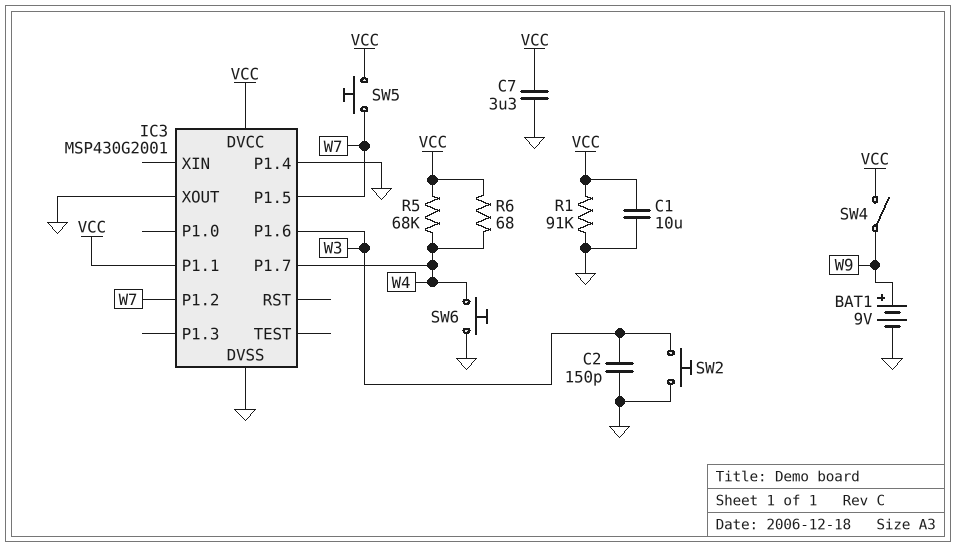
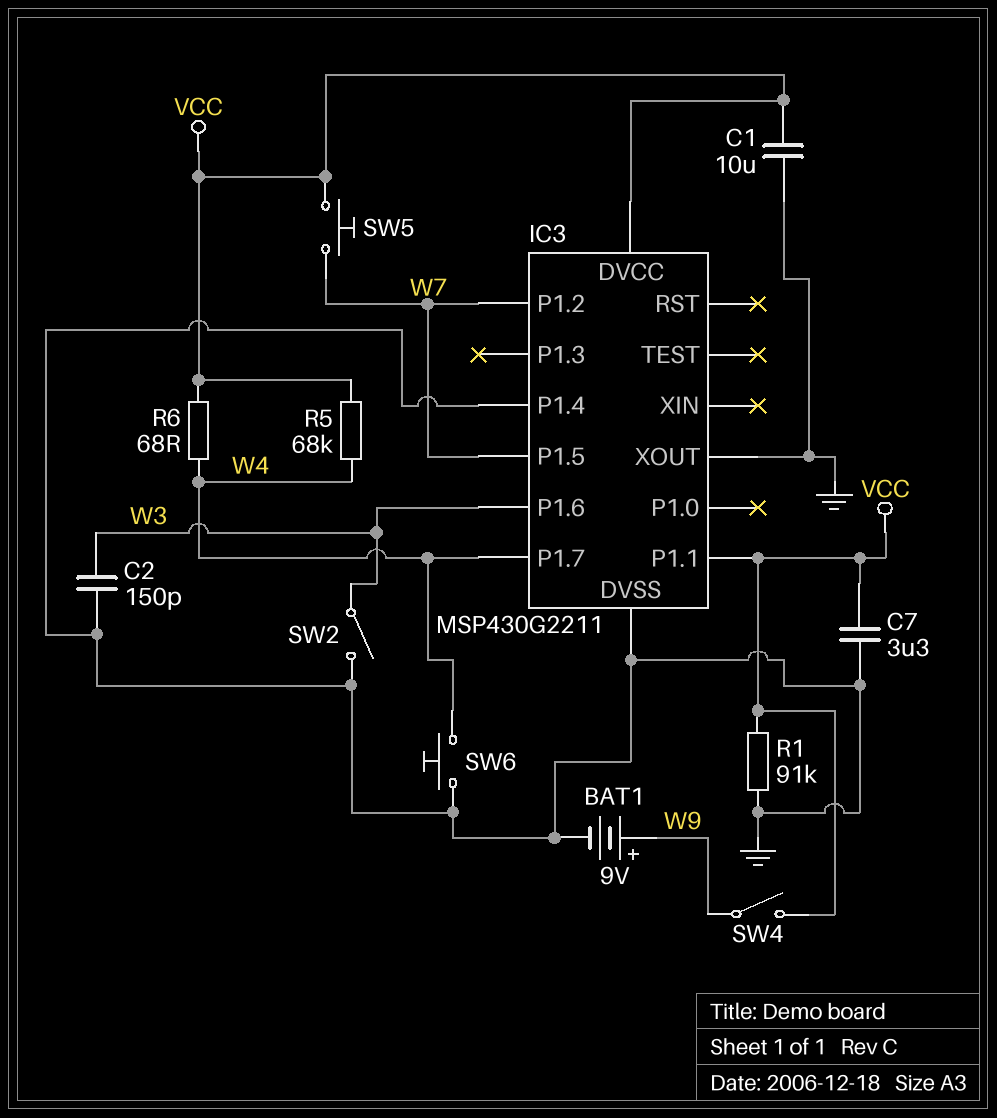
IC3: MSP430G2001 -> MSP430G2211
SW2: button (GND, W3) -> switch (GND, W3)

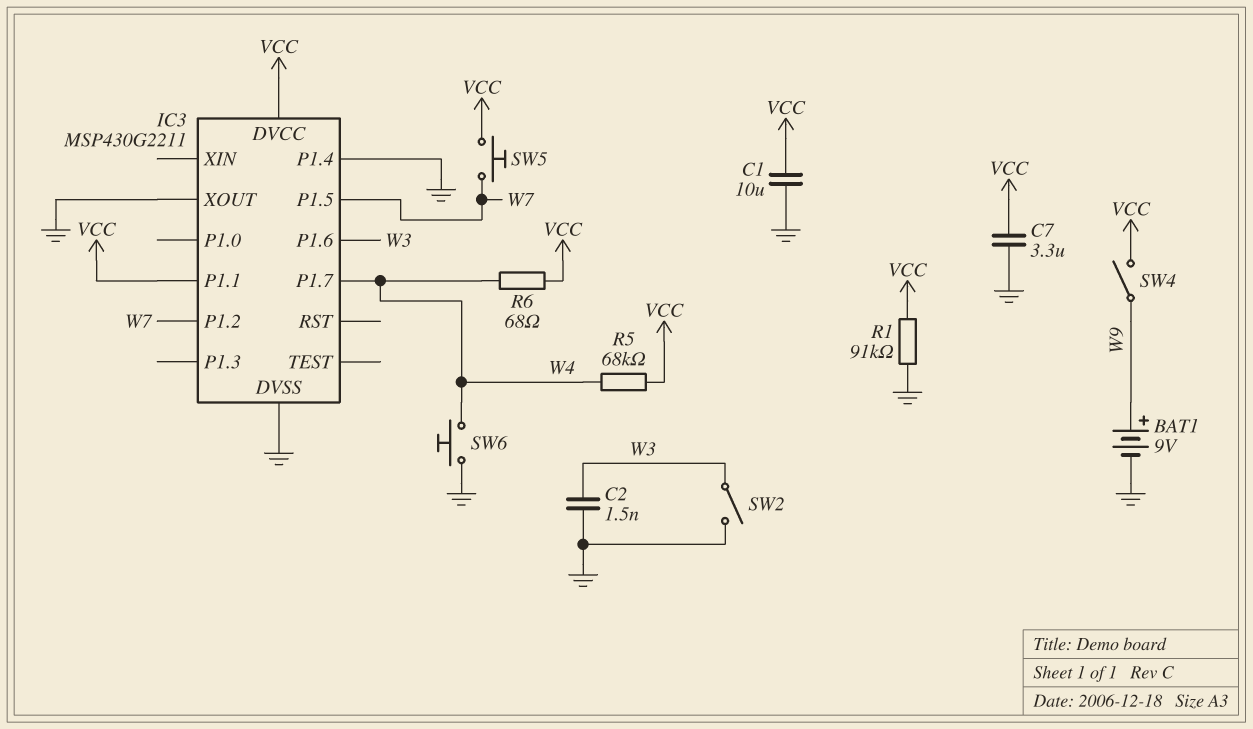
C2: 150pF (GND, W3) -> 1.5nF (GND, W3)

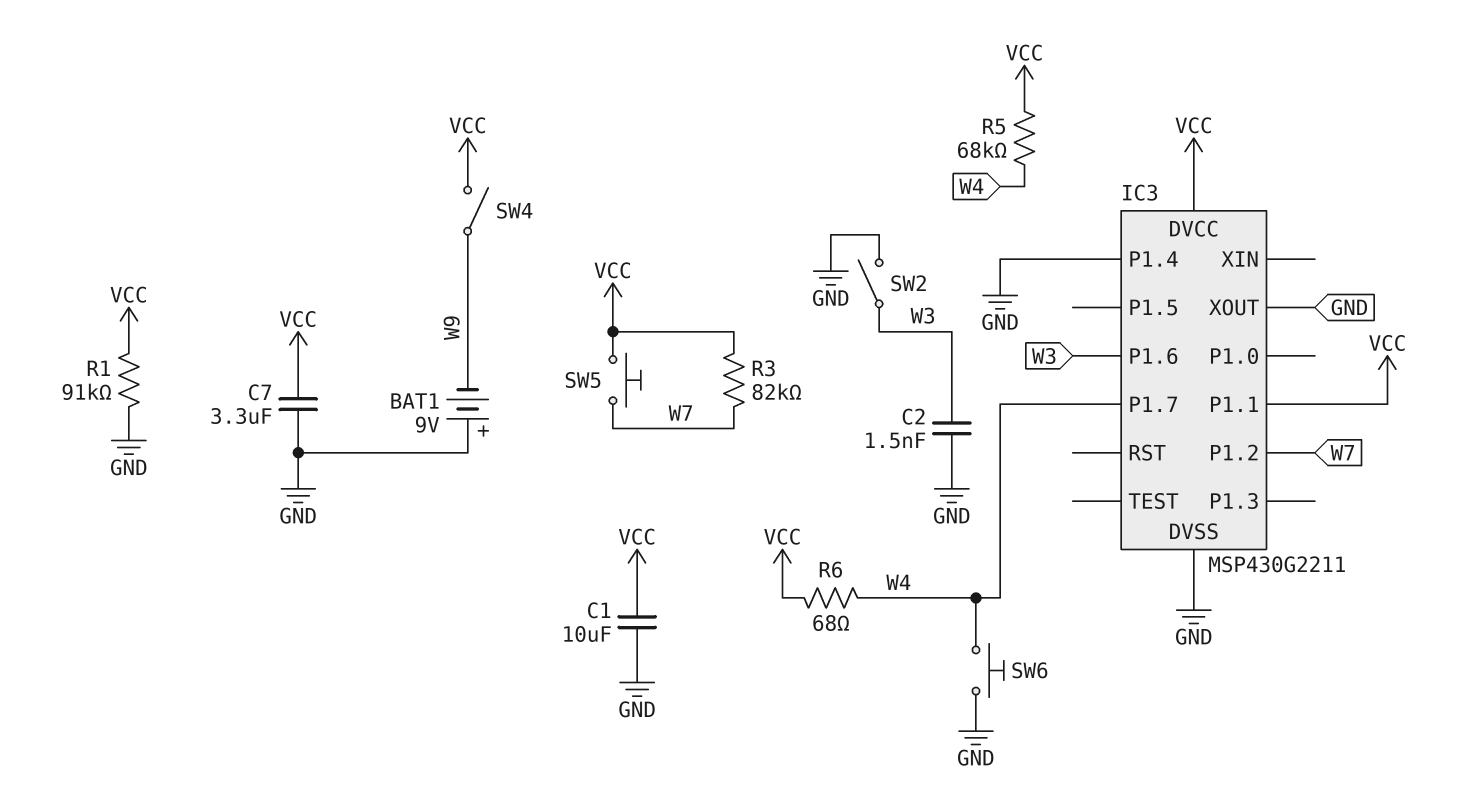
BAT1: 9V (plus W9, minus GND) -> 9V (plus GND, minus W9)
IC3 pin P1.5: W7 -> none
R3: none -> 82k (VCC, W7)

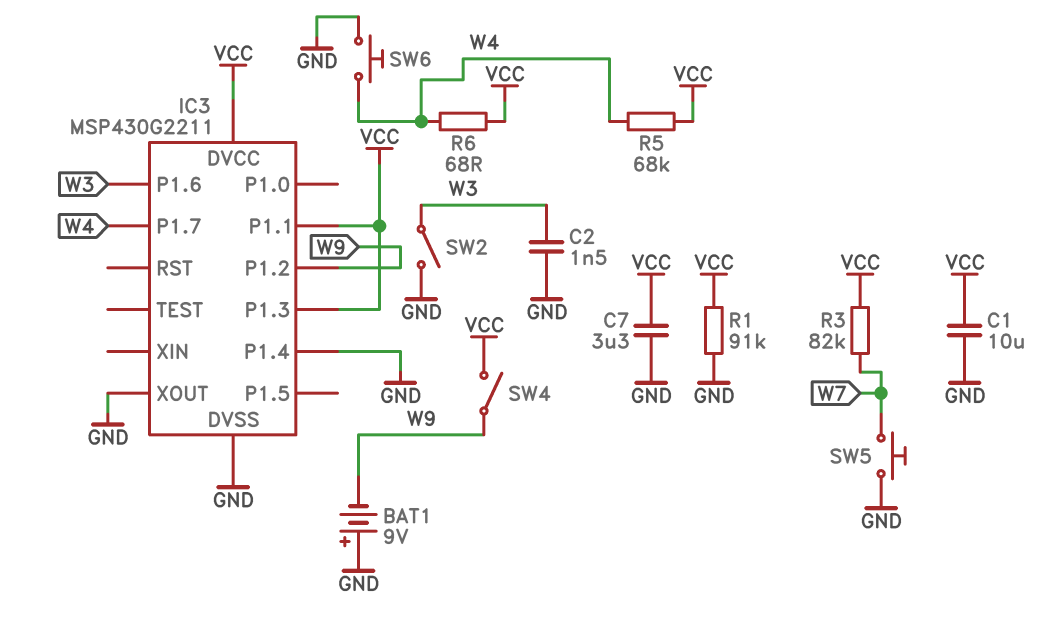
IC3 pin P1.2: W7 -> W9
IC3 pin P1.3: none -> VCC
SW5: button (VCC, W7) -> button (GND, W7)

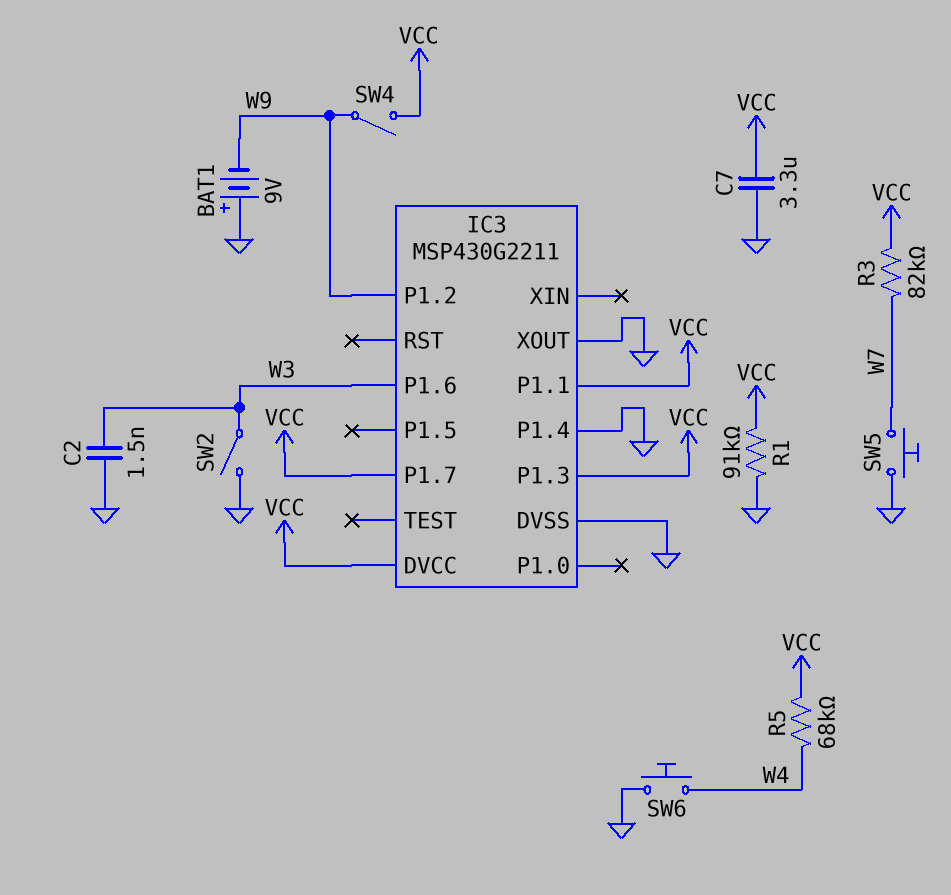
C1: 10uF (GND, VCC) -> none
IC3 pin P1.7: W4 -> VCC
R6: 68 (VCC, W4) -> none

